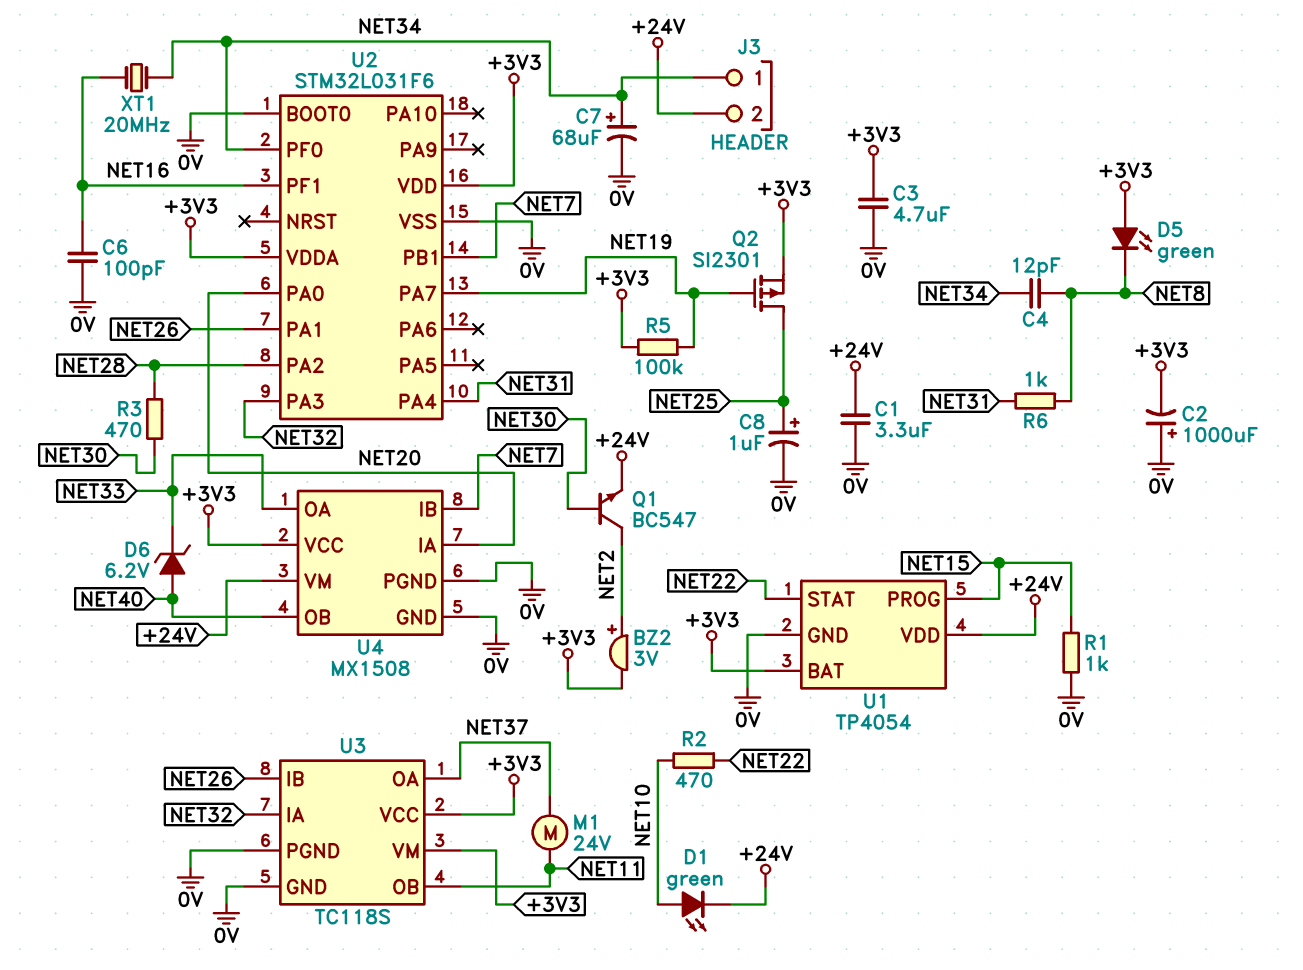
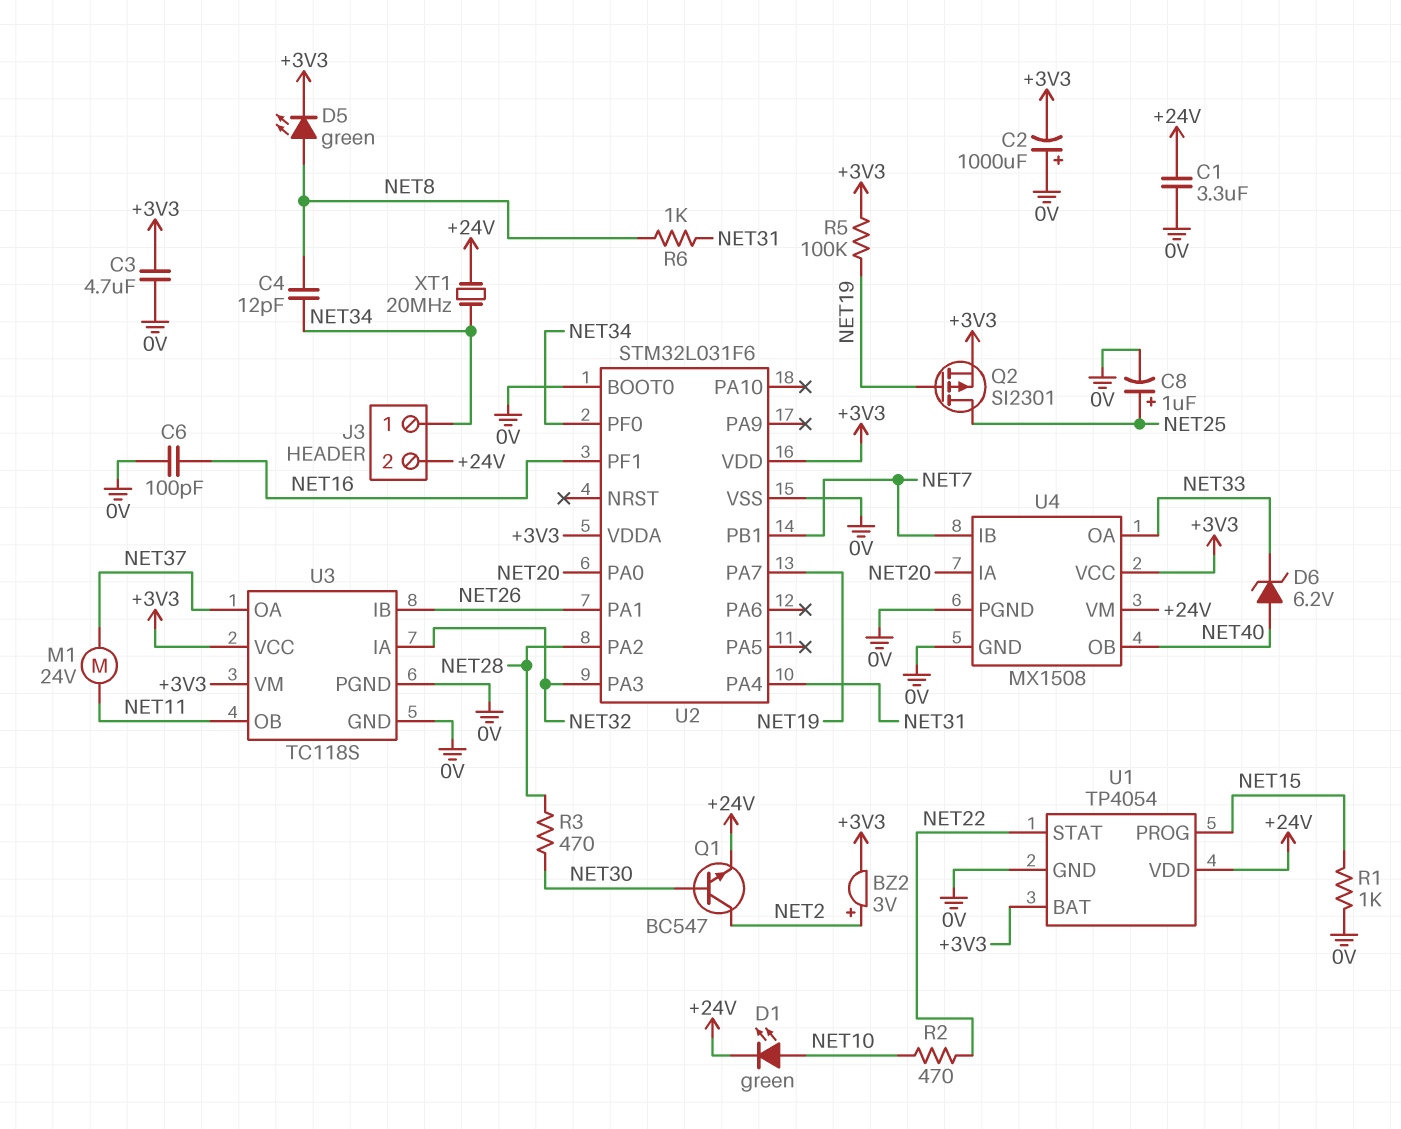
C7: 68uF (plus NET34, minus 0V) -> none
D5: LED green (A +3V3, K NET8) -> LED green (A NET8, K +3V3)
XT1: 20MHz (NET16, NET34) -> 20MHz (+24V, NET34)

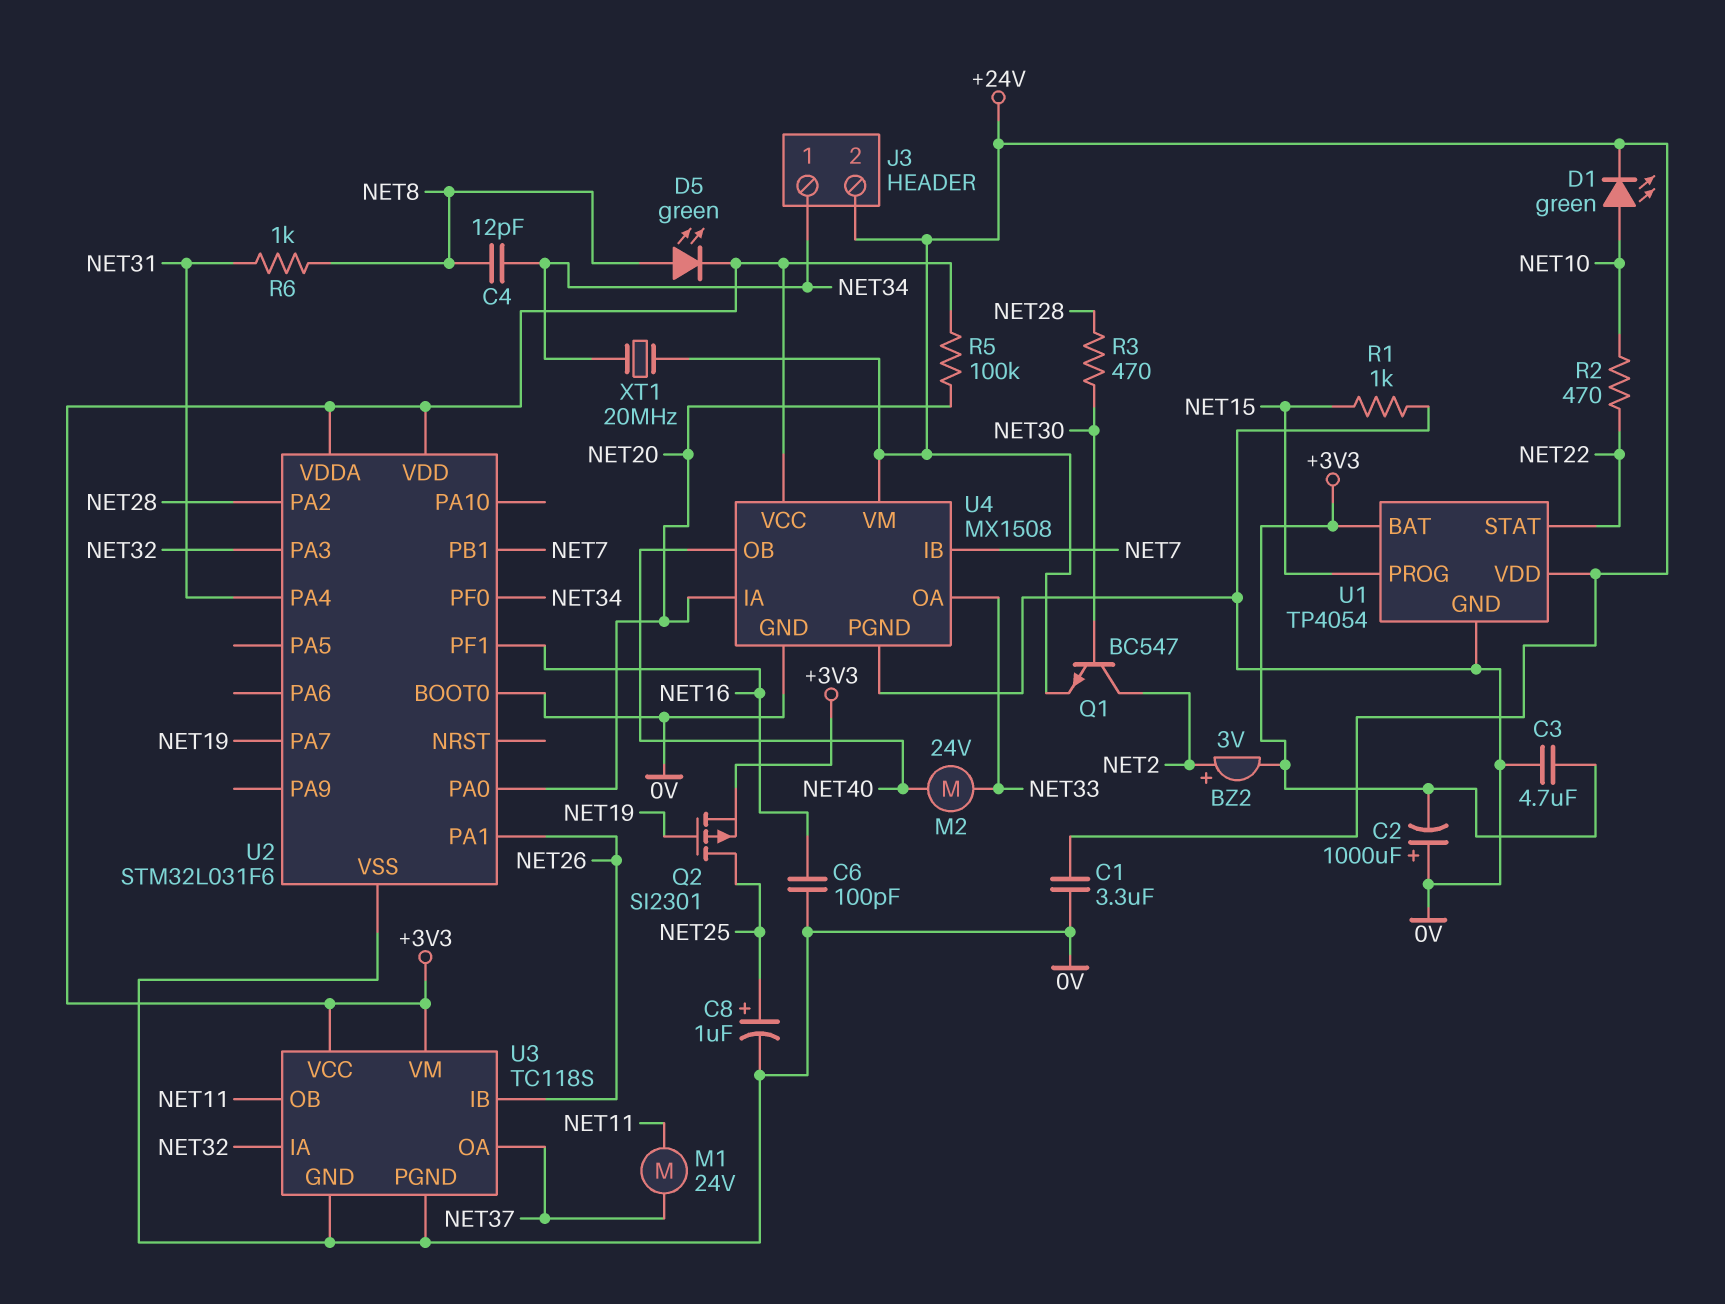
D6: zener 6.2V (A NET40, K NET33) -> none
M2: none -> motor 24V (NET33, NET40)
R5: 100k (+3V3, NET19) -> 100k (+3V3, NET20)

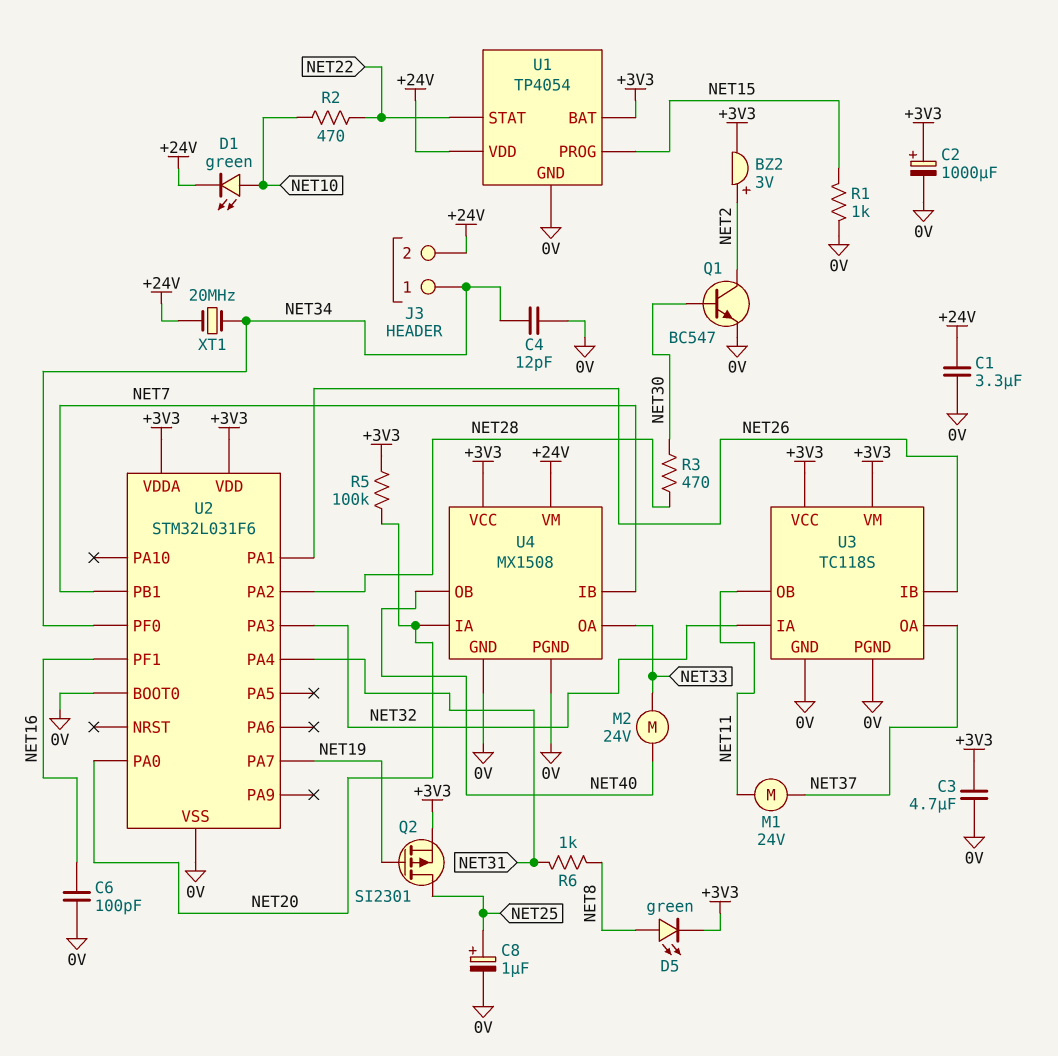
C2: 1000uF (plus 0V, minus +3V3) -> 1000uF (plus +3V3, minus 0V)
C4: 12pF (NET8, NET34) -> 12pF (0V, NET34)
Q1: NPN BC547 (B NET30, C NET2, E +24V) -> NPN BC547 (B NET30, C NET2, E 0V)

